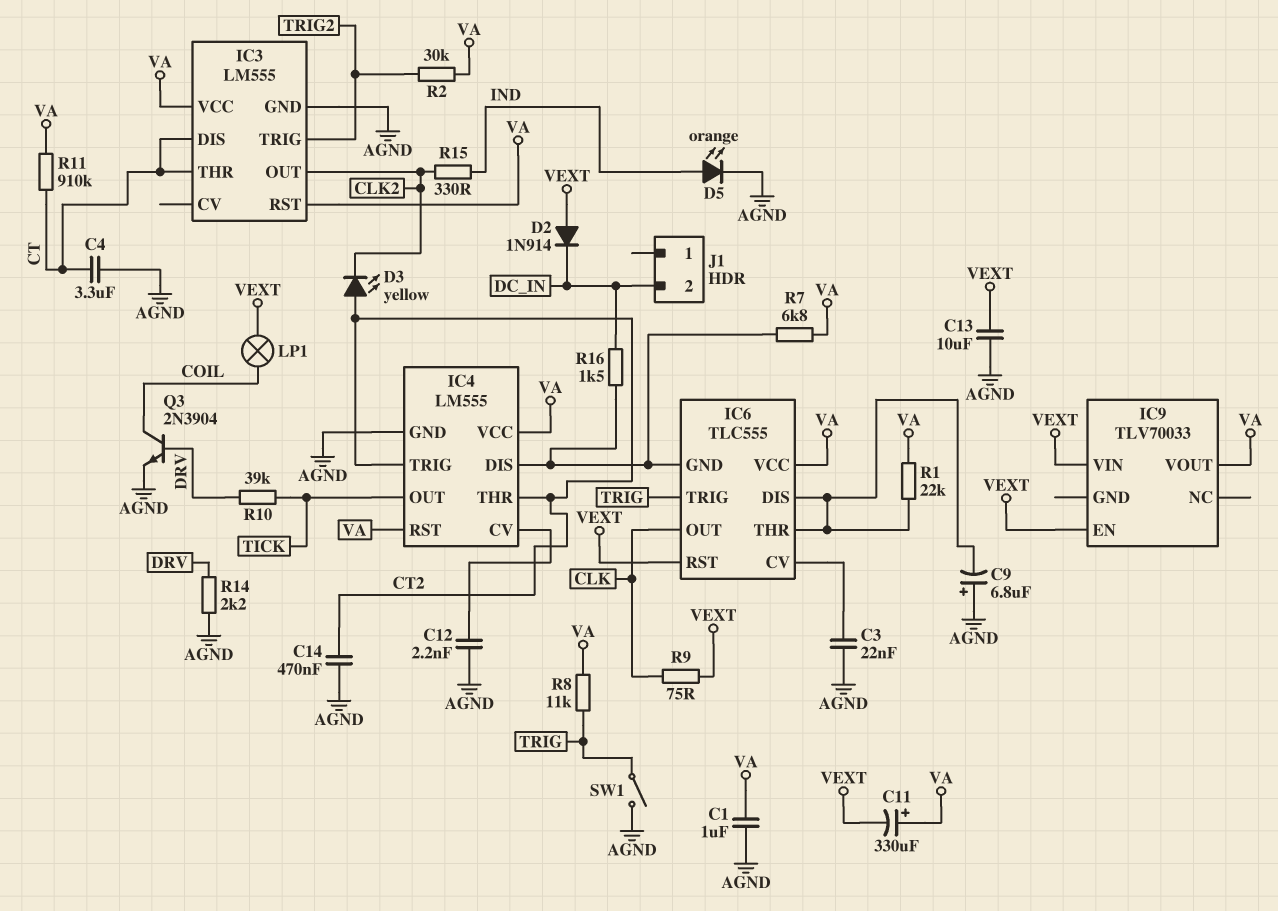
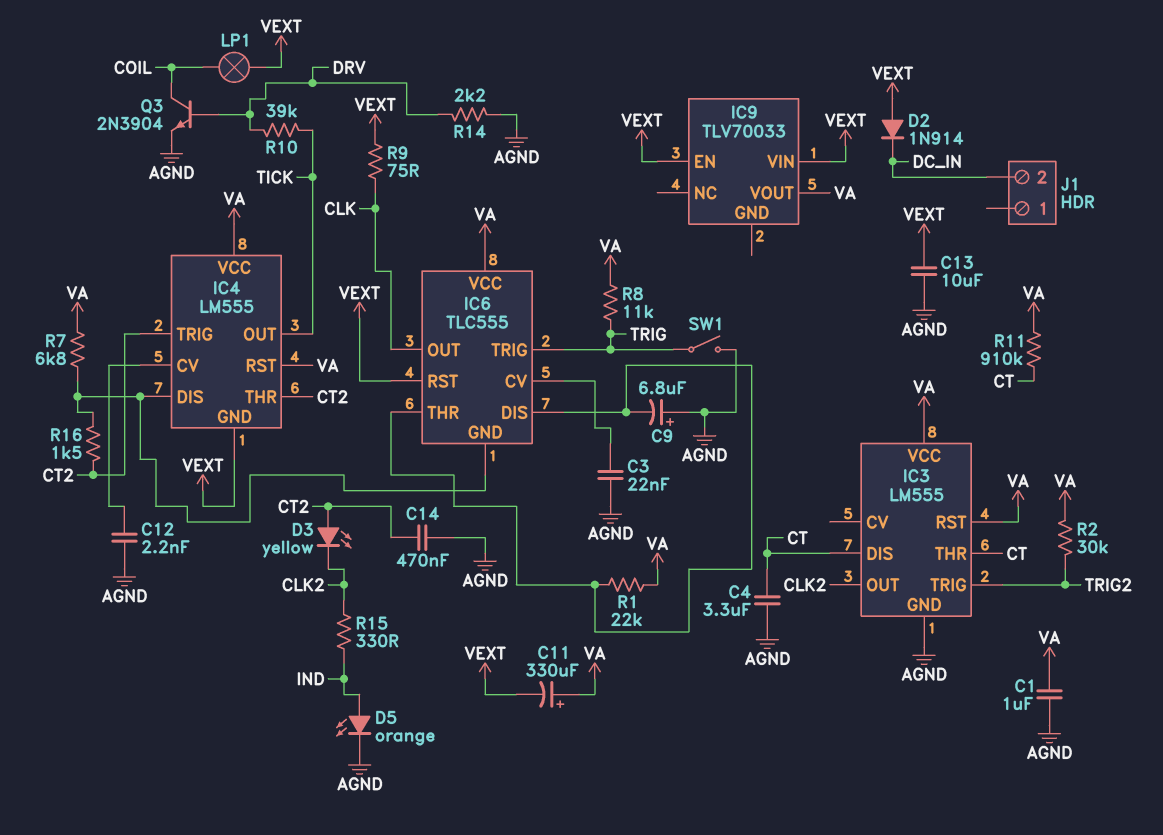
IC4 pin GND: AGND -> VEXT
R16: 1.5k (DC_IN, IC4/DIS) -> 1.5k (CT2, IC4/DIS)

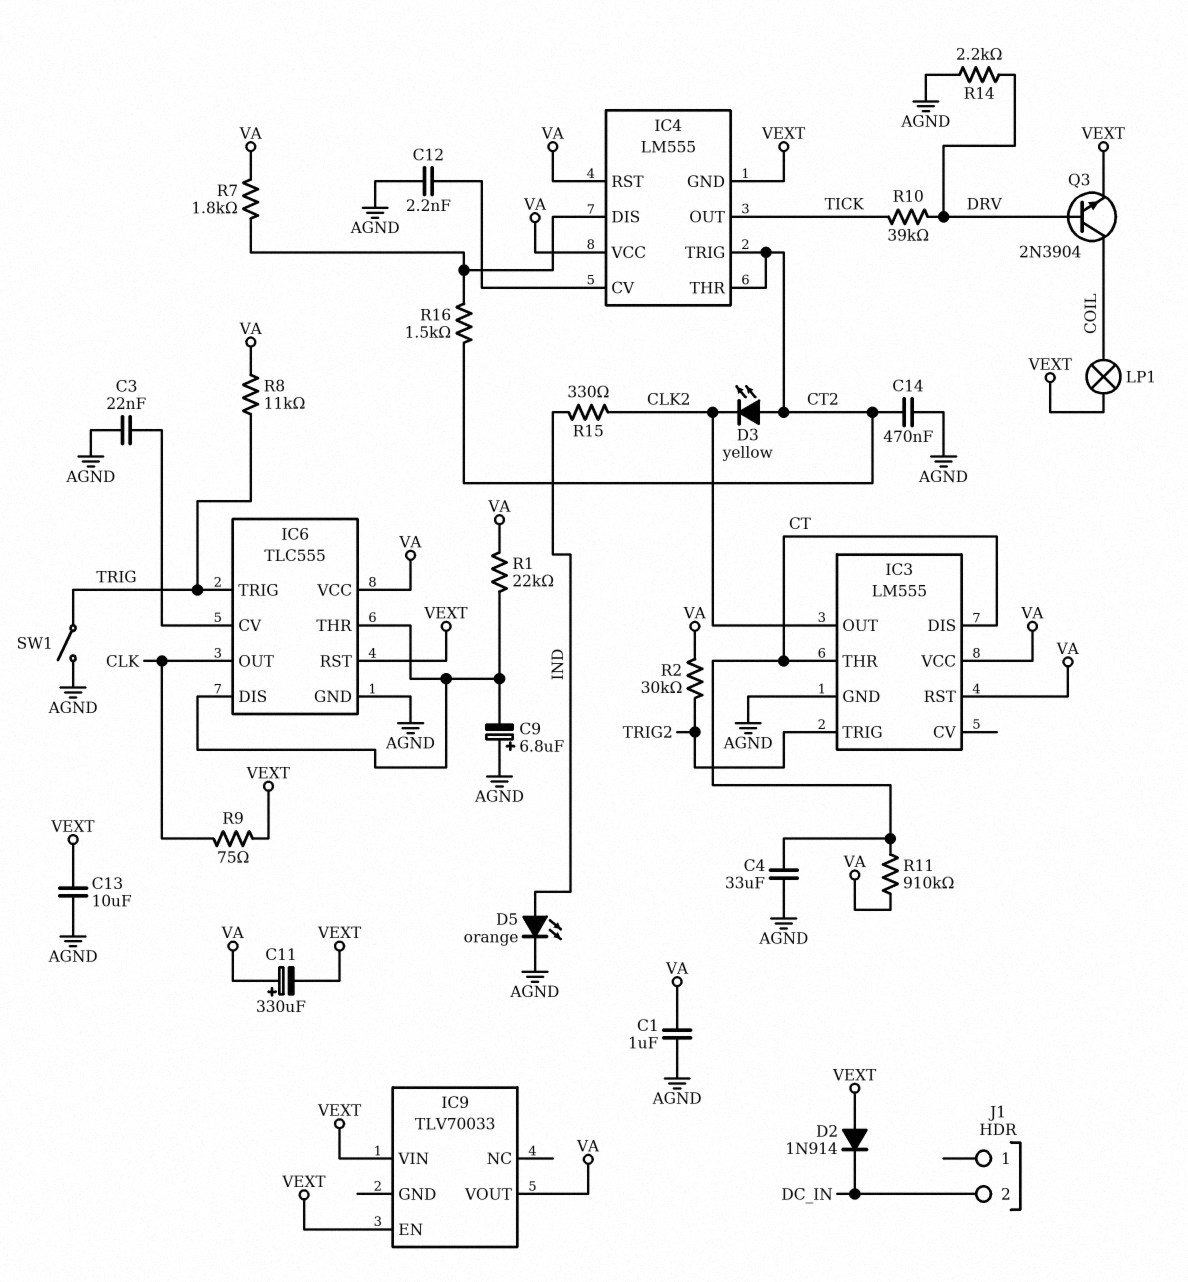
C4: 3.3uF (AGND, CT) -> 33uF (AGND, CT)
IC6 pin GND: IC4/DIS -> AGND
Q3: NPN 2N3904 (B DRV, C COIL, E AGND) -> NPN 2N3904 (B DRV, C COIL, E VEXT)
R7: 6.8k (IC4/DIS, VA) -> 1.8k (IC4/DIS, VA)

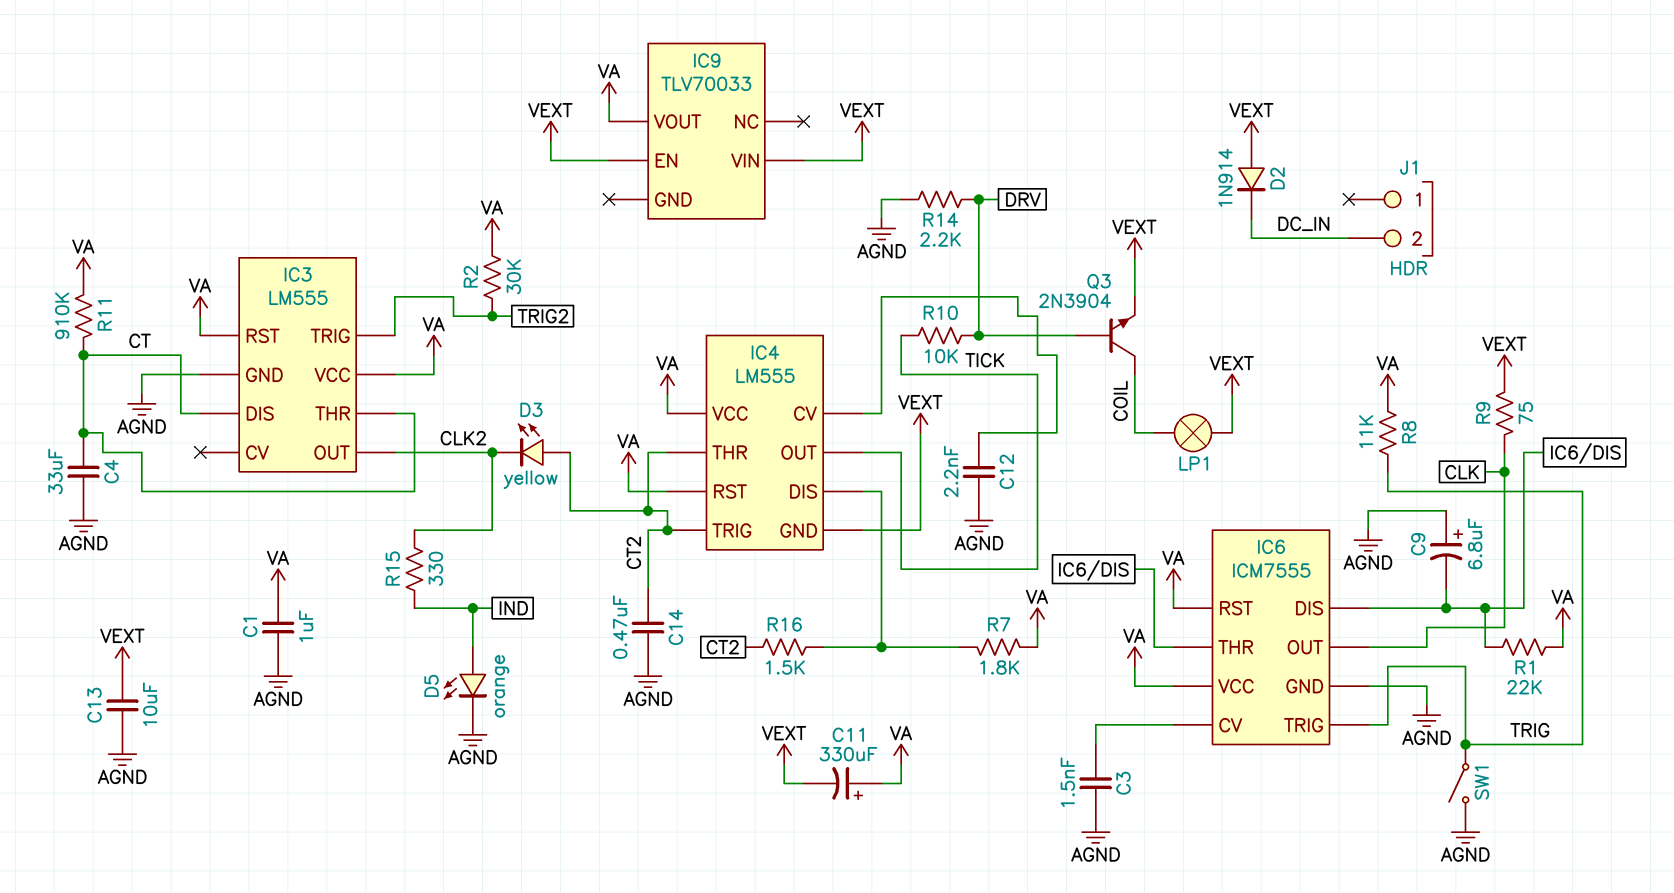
C3: 22nF (AGND, IC6/CV) -> 1.5nF (AGND, IC6/CV)
IC6: TLC555 -> ICM7555
IC6 pin RST: VEXT -> VA
R10: 39k (DRV, TICK) -> 10k (DRV, TICK)

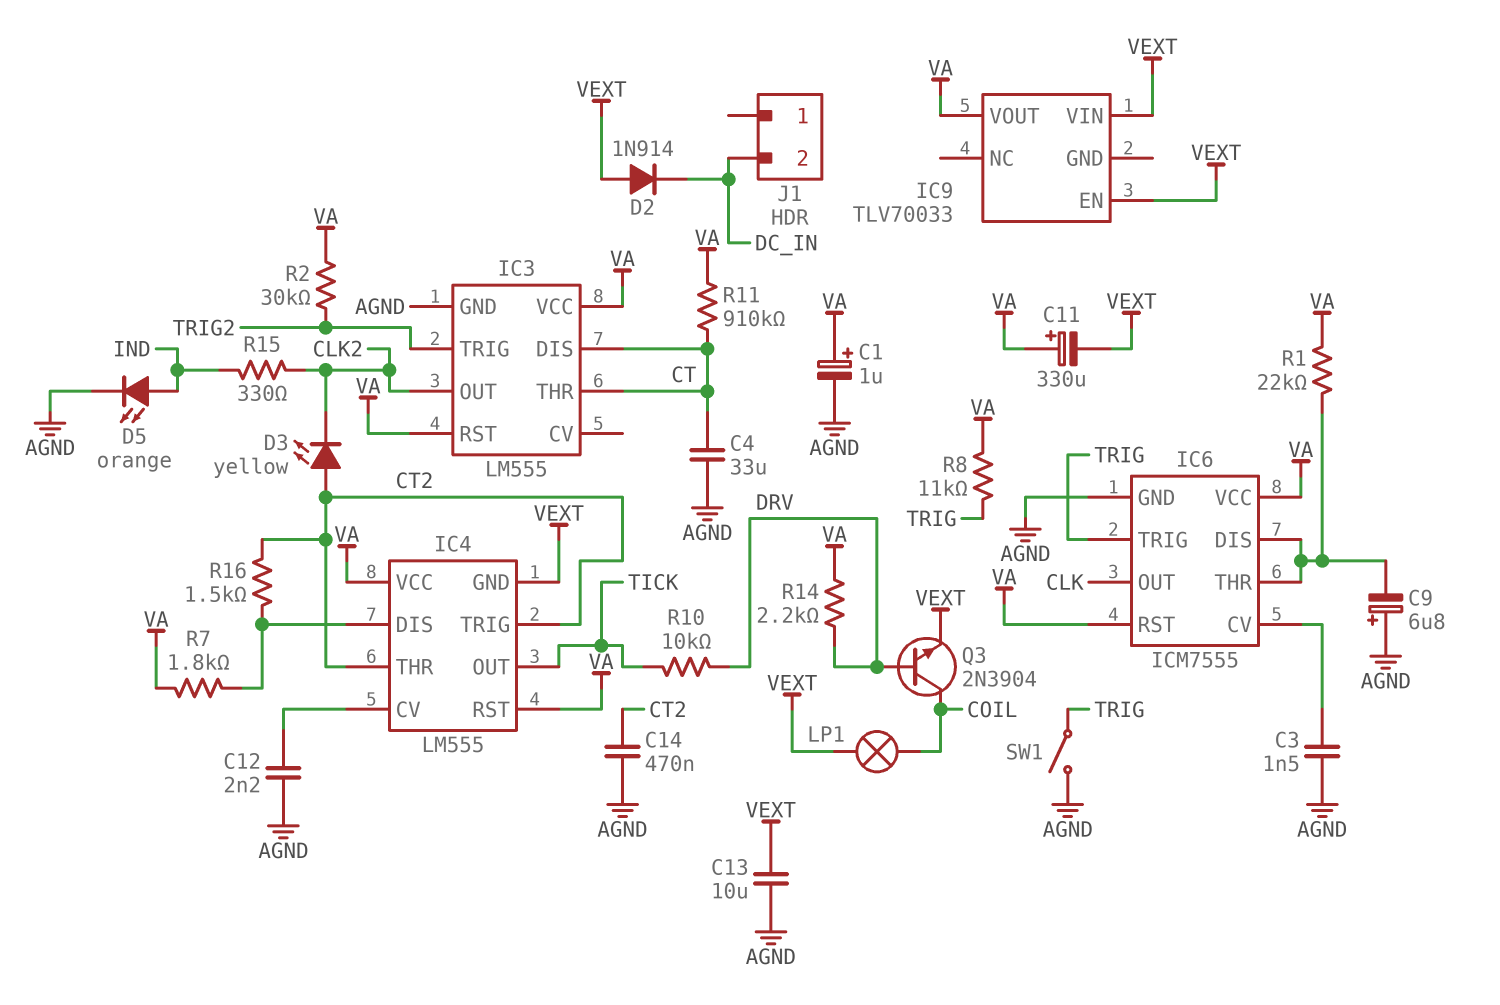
C1: 1uF (AGND, VA) -> 1uF (plus VA, minus AGND)
R9: 75 (CLK, VEXT) -> none
R14: 2.2k (AGND, DRV) -> 2.2k (DRV, VA)

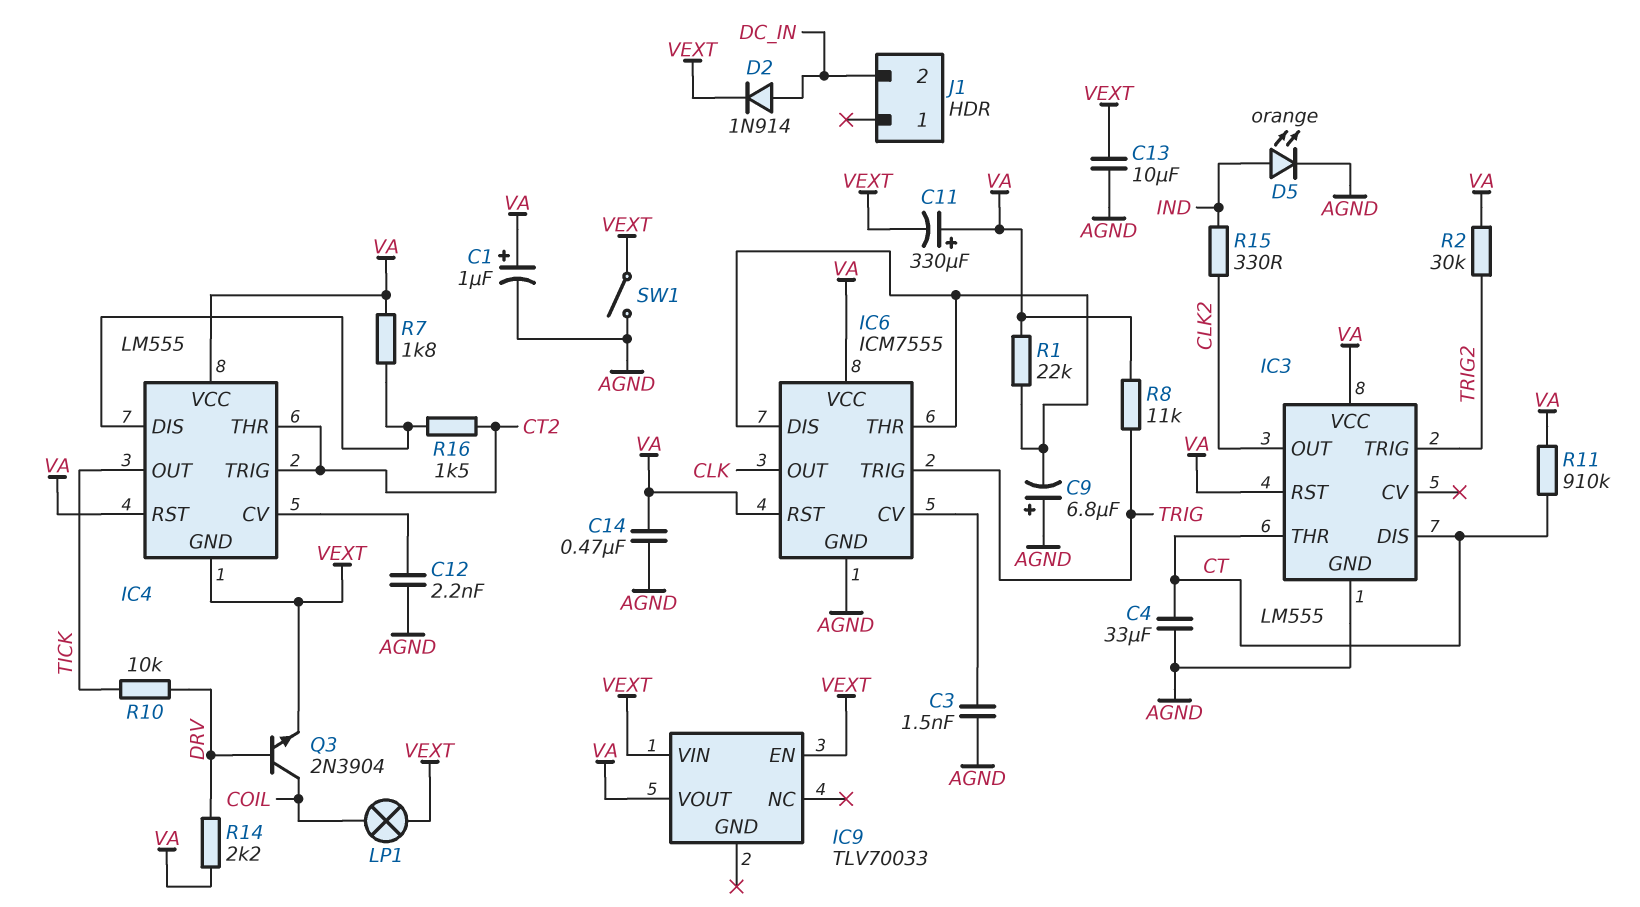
C14: 470nF (AGND, CT2) -> 470nF (AGND, VA)
D2: diode 1N914 (A VEXT, K DC_IN) -> diode 1N914 (A DC_IN, K VEXT)
D3: LED yellow (A CT2, K CLK2) -> none
SW1: switch (AGND, TRIG) -> switch (AGND, VEXT)

